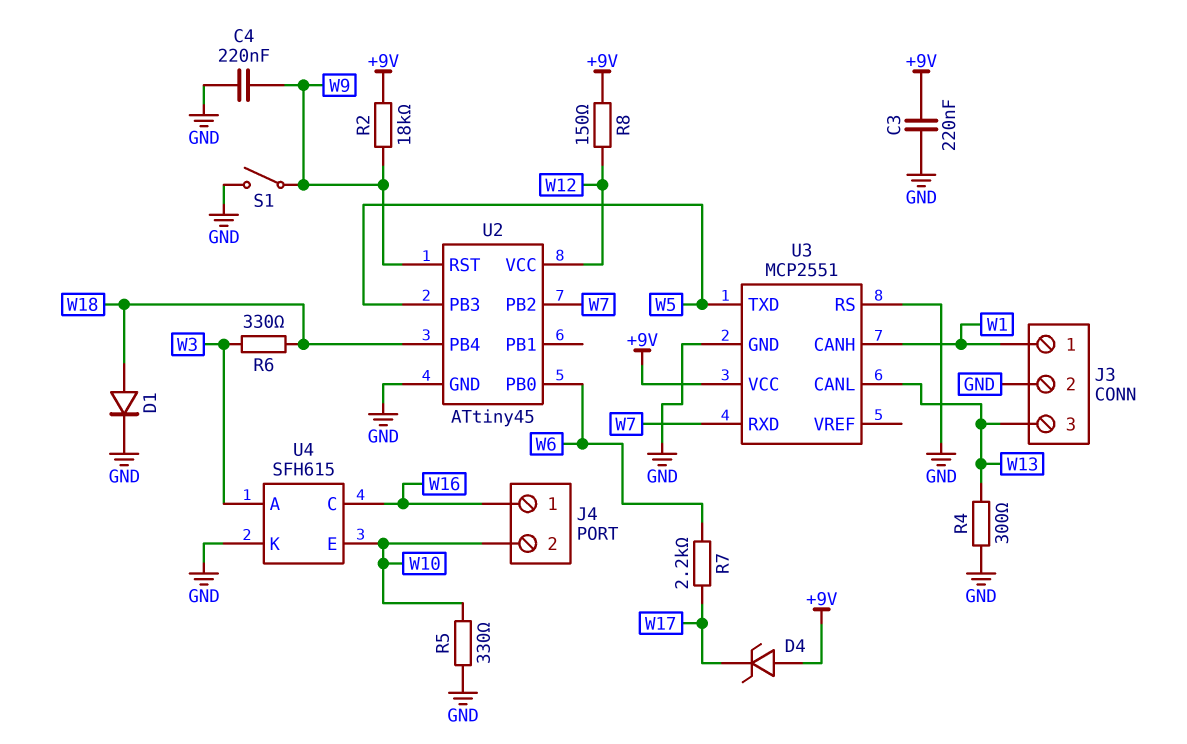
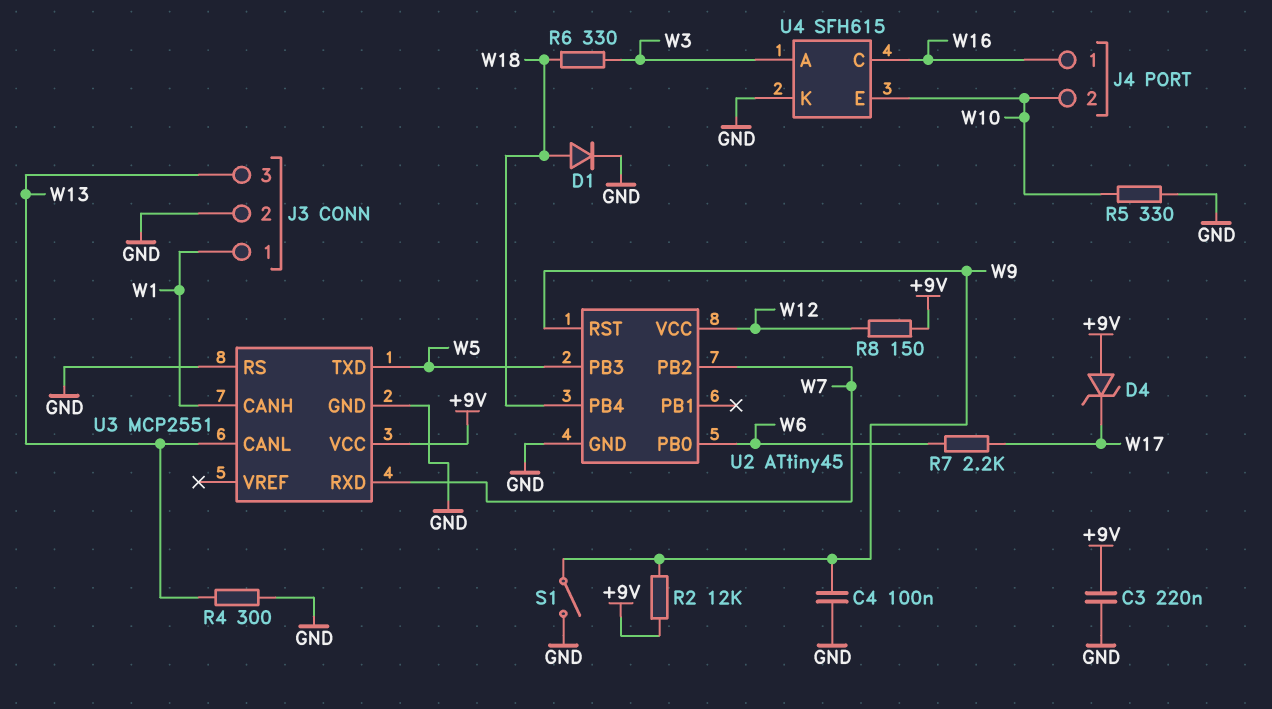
C4: 220nF (GND, W9) -> 100nF (GND, W9)
R2: 18k (+9V, W9) -> 12k (+9V, W9)

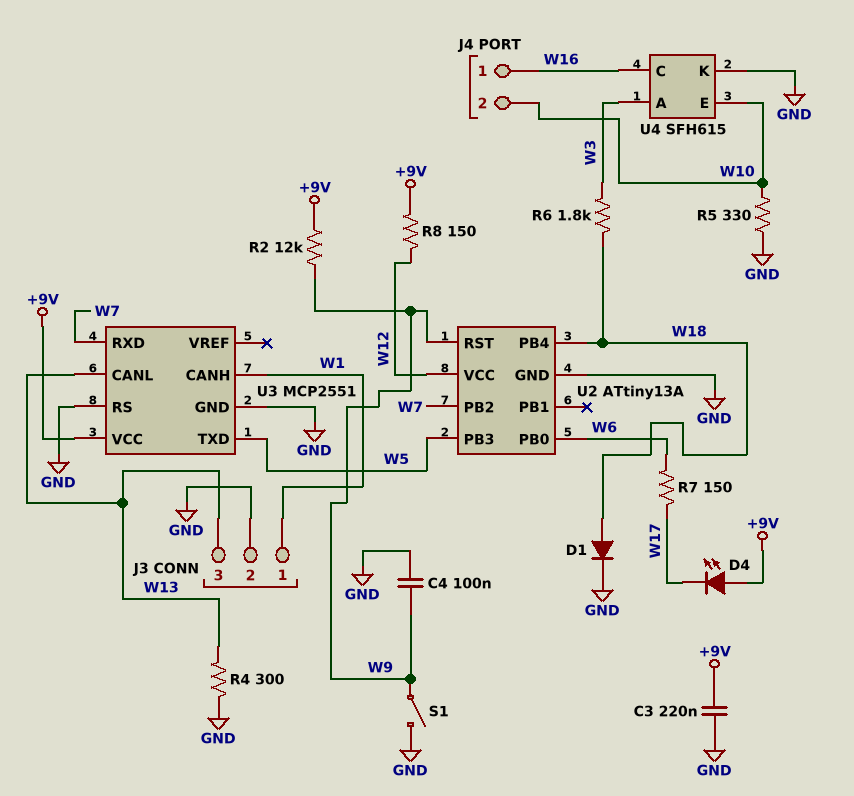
D4: zener (A +9V, K W17) -> LED (A +9V, K W17)
R6: 330 (W3, W18) -> 1.8k (W3, W18)
R7: 2.2k (W6, W17) -> 150 (W6, W17)
U2: ATtiny45 -> ATtiny13A

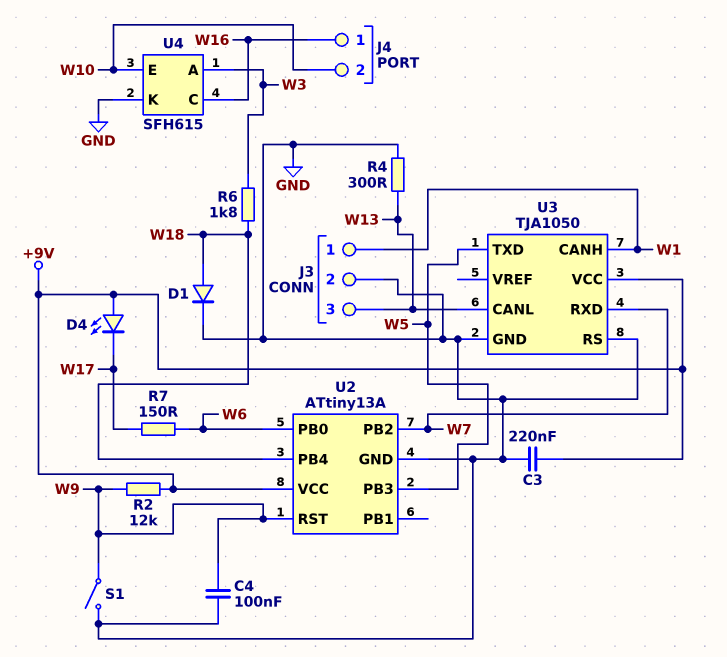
R5: 330 (GND, W10) -> none
R8: 150 (+9V, W12) -> none
U2 pin VCC: W12 -> +9V
U3: MCP2551 -> TJA1050

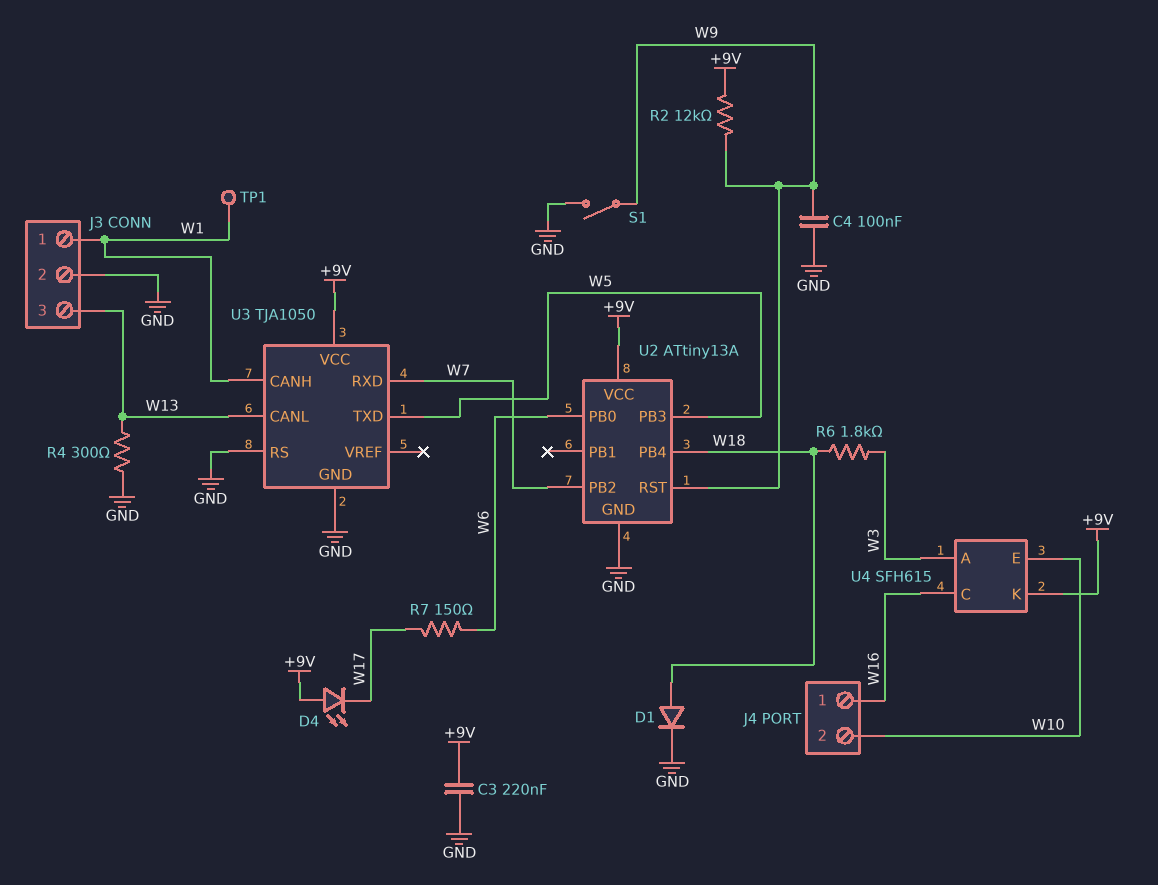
TP1: none -> test point (W1)
U4 pin K: GND -> +9V

